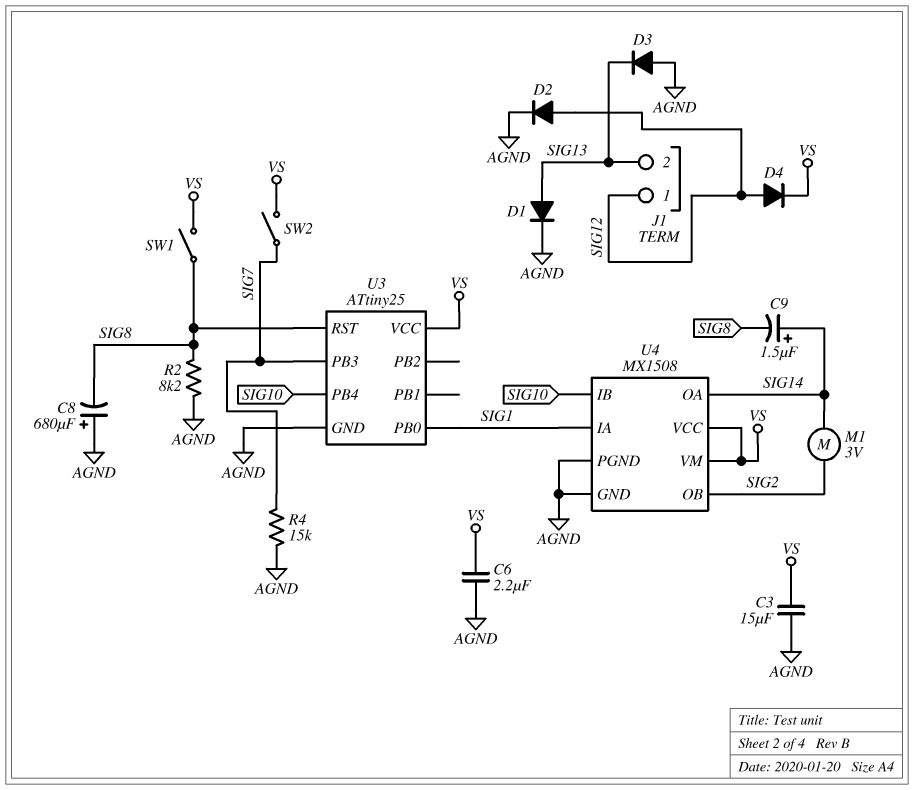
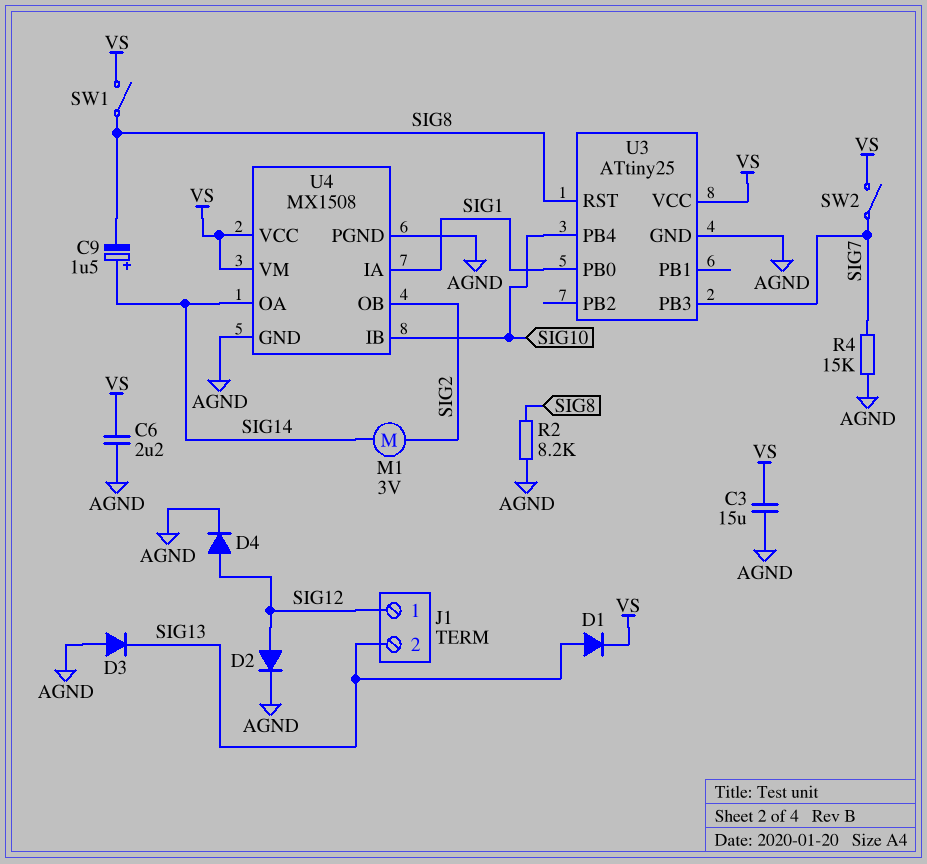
C8: 680uF (plus AGND, minus SIG8) -> none
D1: diode (A SIG13, K AGND) -> diode (A SIG13, K VS)
D4: diode (A SIG12, K VS) -> diode (A SIG12, K AGND)

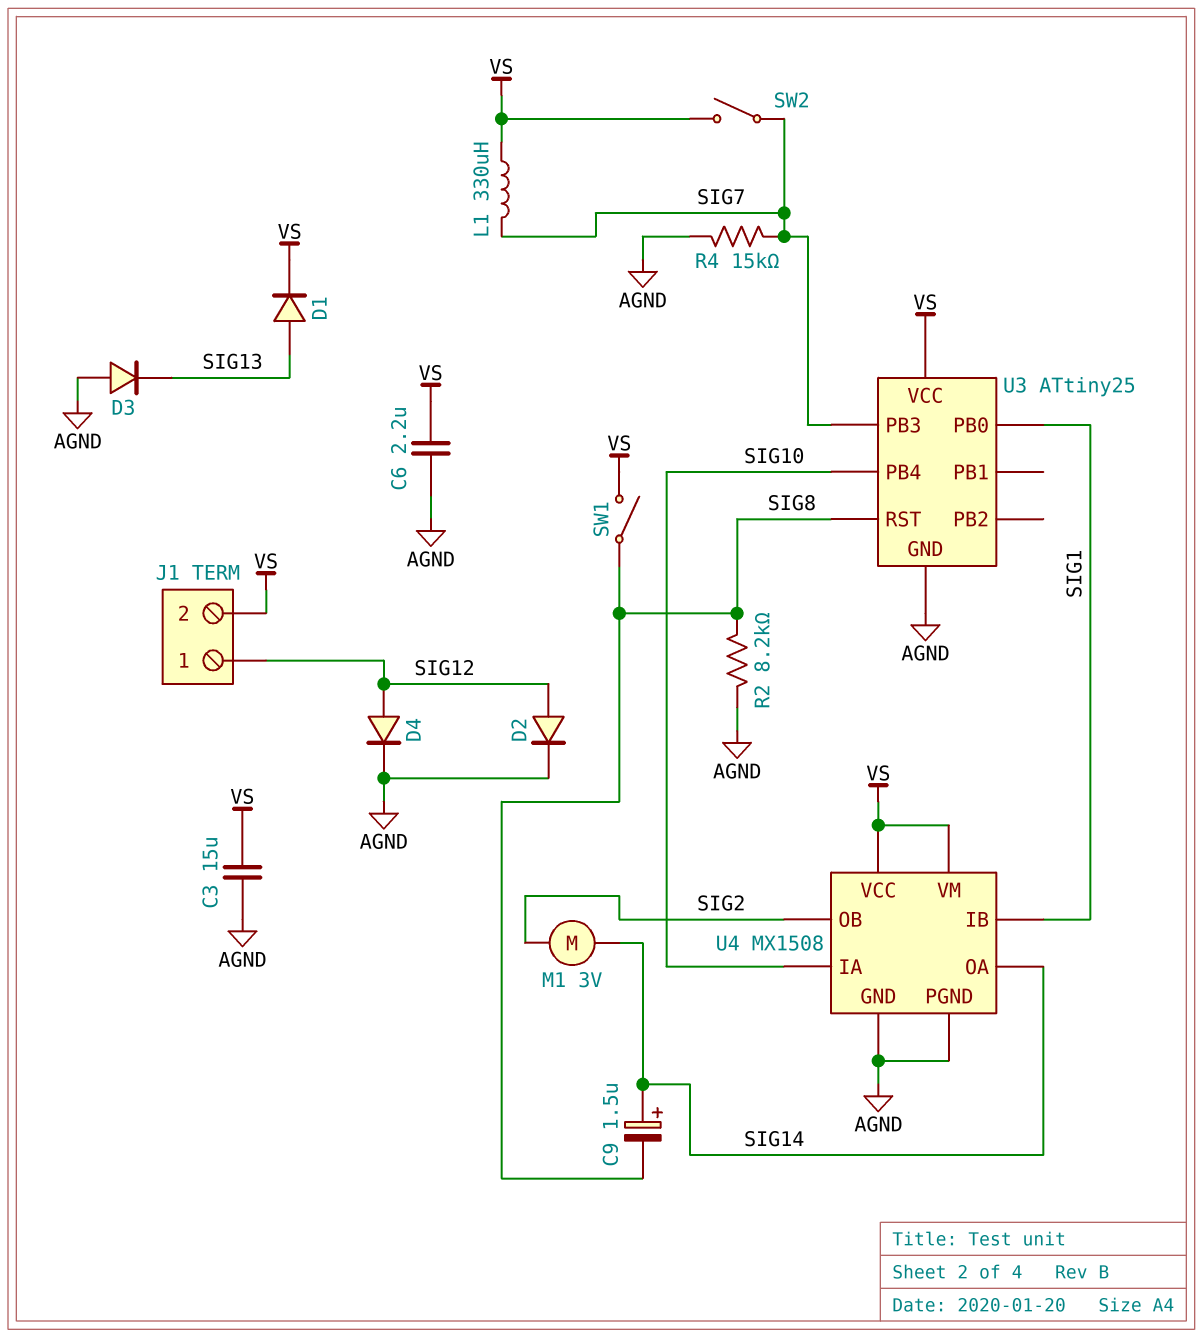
J1 pin 2: SIG13 -> VS
L1: none -> 330uH (SIG7, VS)
U4 pin IA: SIG1 -> SIG10
U4 pin IB: SIG10 -> SIG1

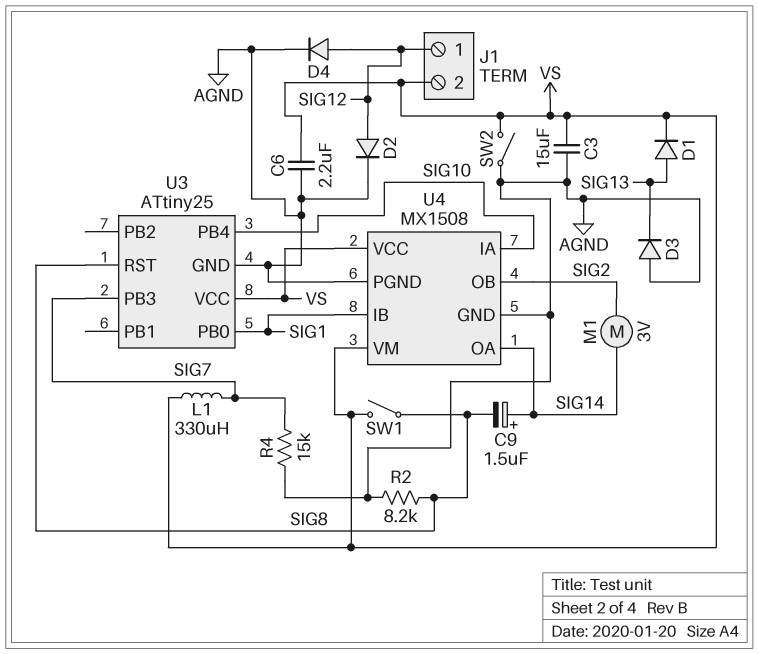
SW2: switch (SIG7, VS) -> switch (AGND, VS)

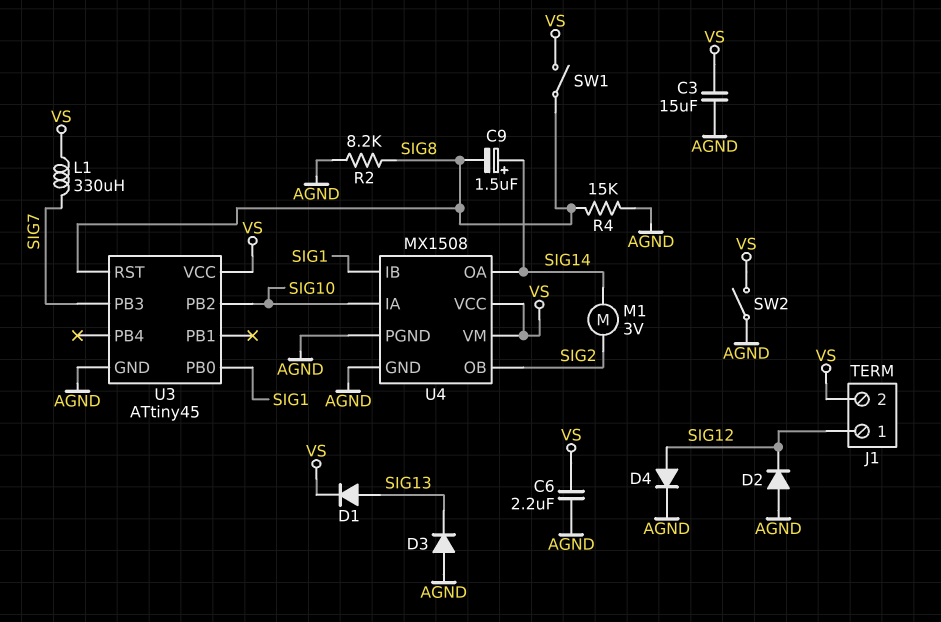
D2: diode (A SIG12, K AGND) -> diode (A AGND, K SIG12)
R4: 15k (AGND, SIG7) -> 15k (AGND, SIG8)
U3: ATtiny25 -> ATtiny45
U3 pin PB2: none -> SIG10
U3 pin PB4: SIG10 -> none

